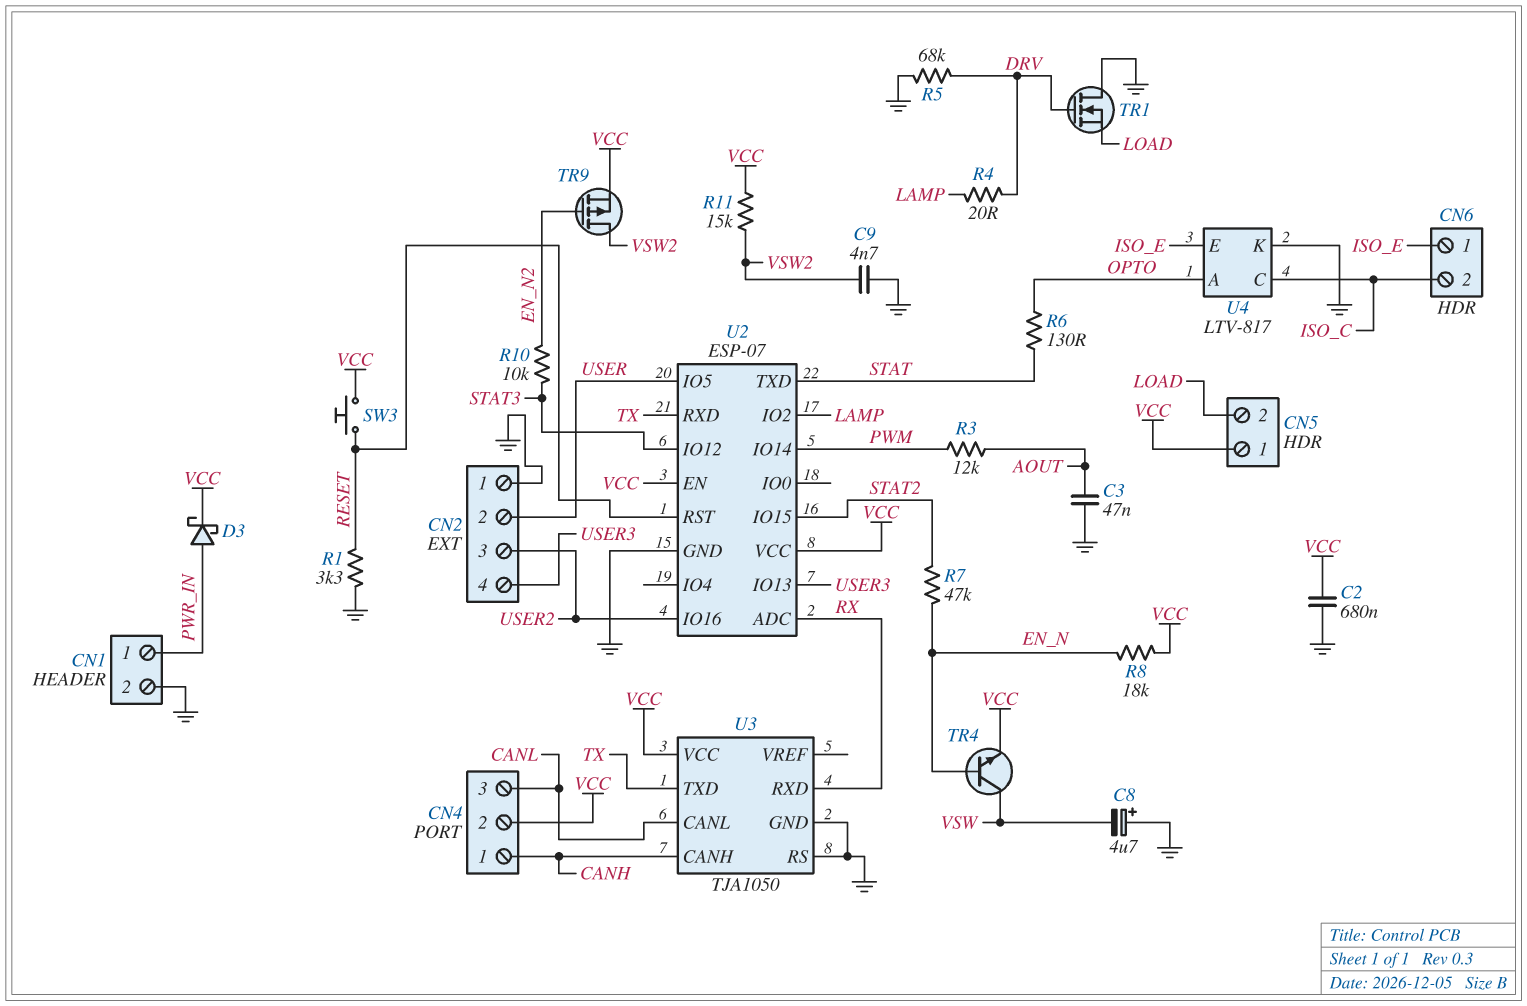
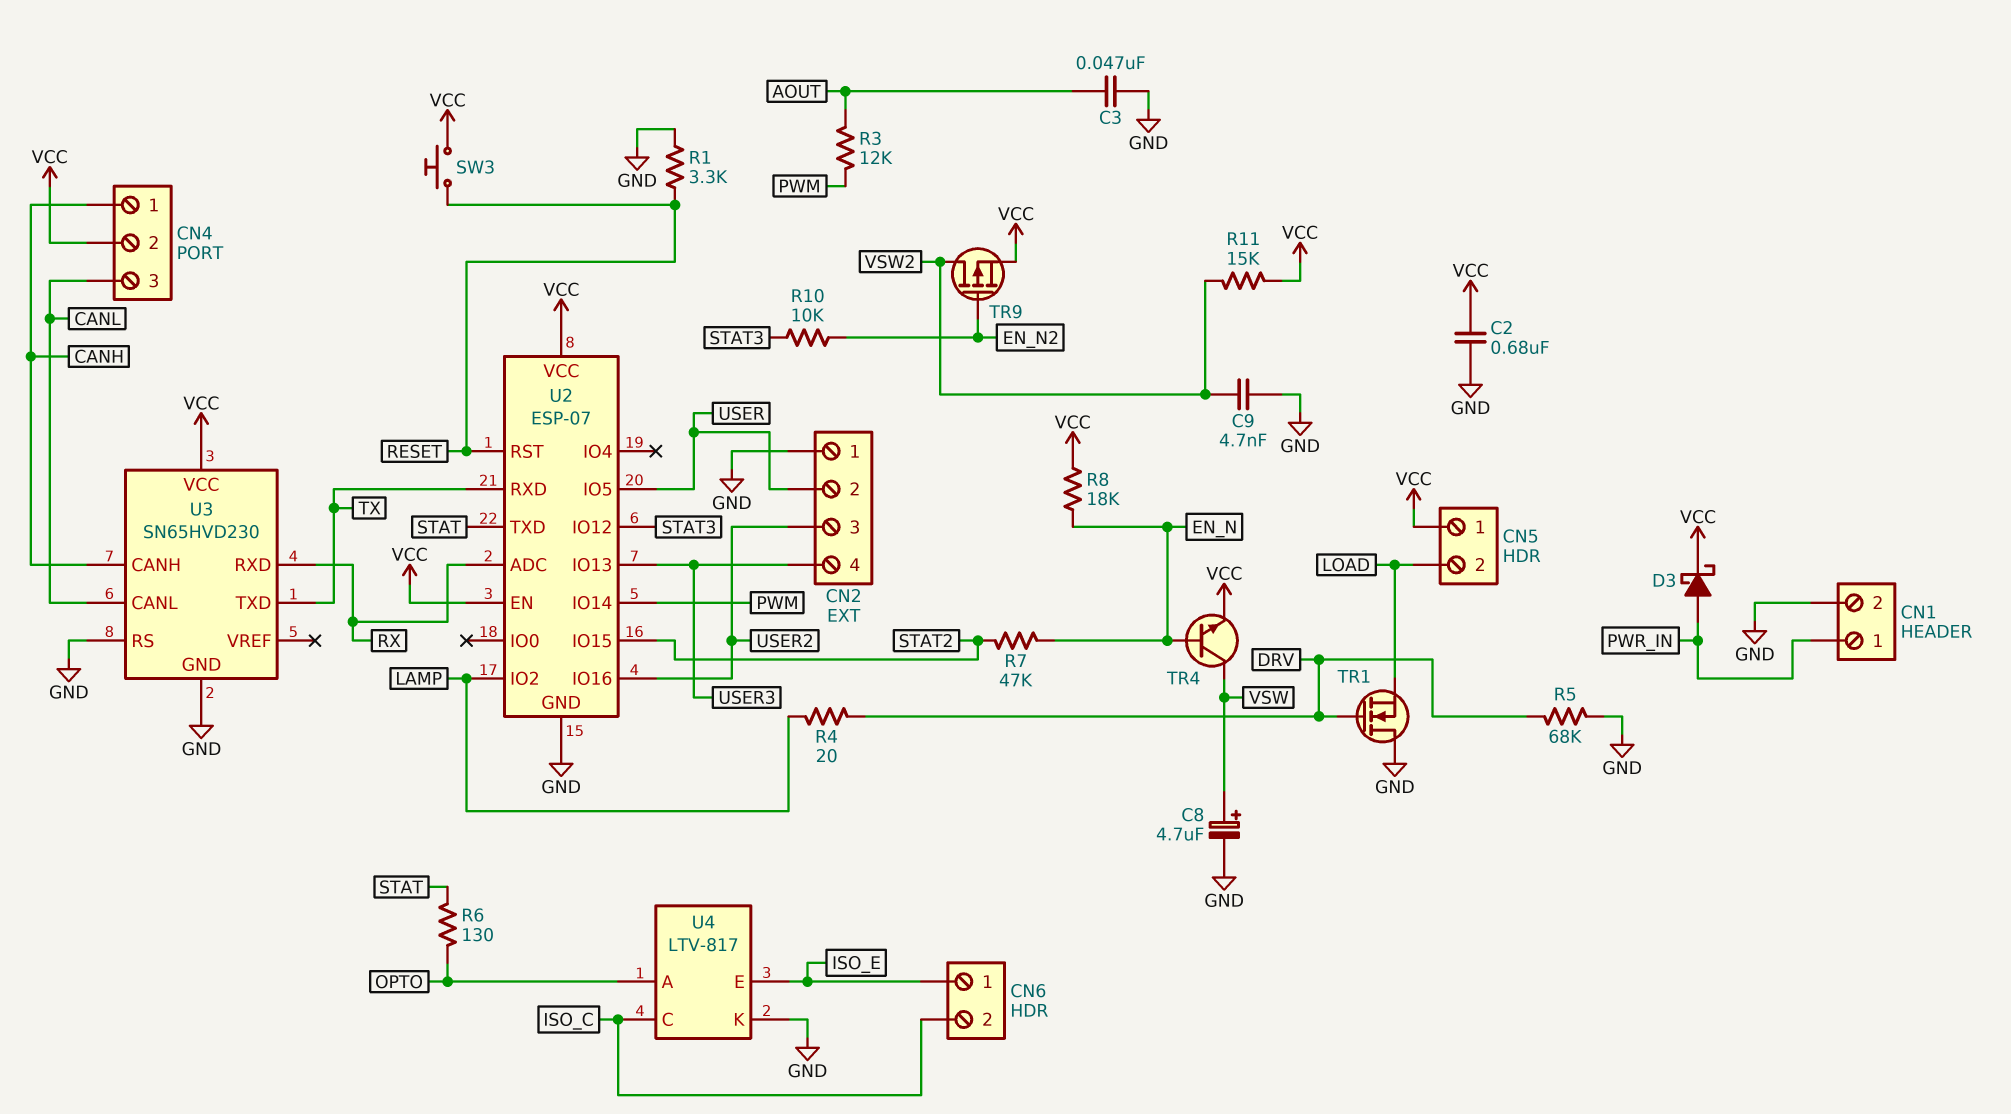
C8: 4.7uF (plus GND, minus VSW) -> 4.7uF (plus VSW, minus GND)
U3: TJA1050 -> SN65HVD230

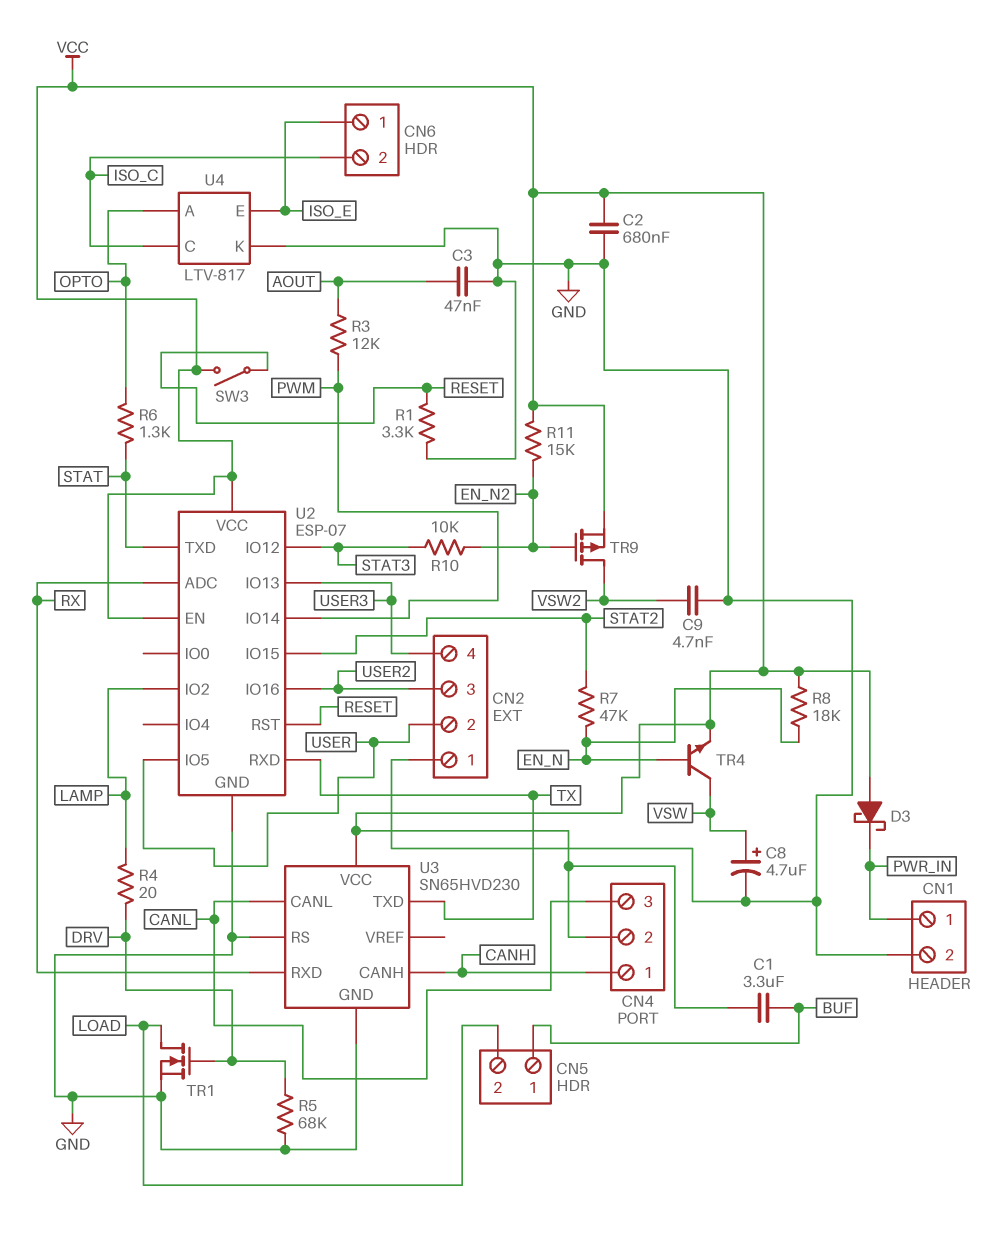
C1: none -> 3.3uF (BUF, VCC)
CN5 pin 1: VCC -> BUF
D3: schottky (A PWR_IN, K VCC) -> schottky (A VCC, K PWR_IN)
R6: 130 (OPTO, STAT) -> 1.3k (OPTO, STAT)
R11: 15k (VCC, VSW2) -> 15k (EN_N2, VCC)
SW3: button (RESET, VCC) -> switch (RESET, VCC)
TR1: NMOS (G DRV, D GND, S LOAD) -> NMOS (G DRV, D LOAD, S GND)

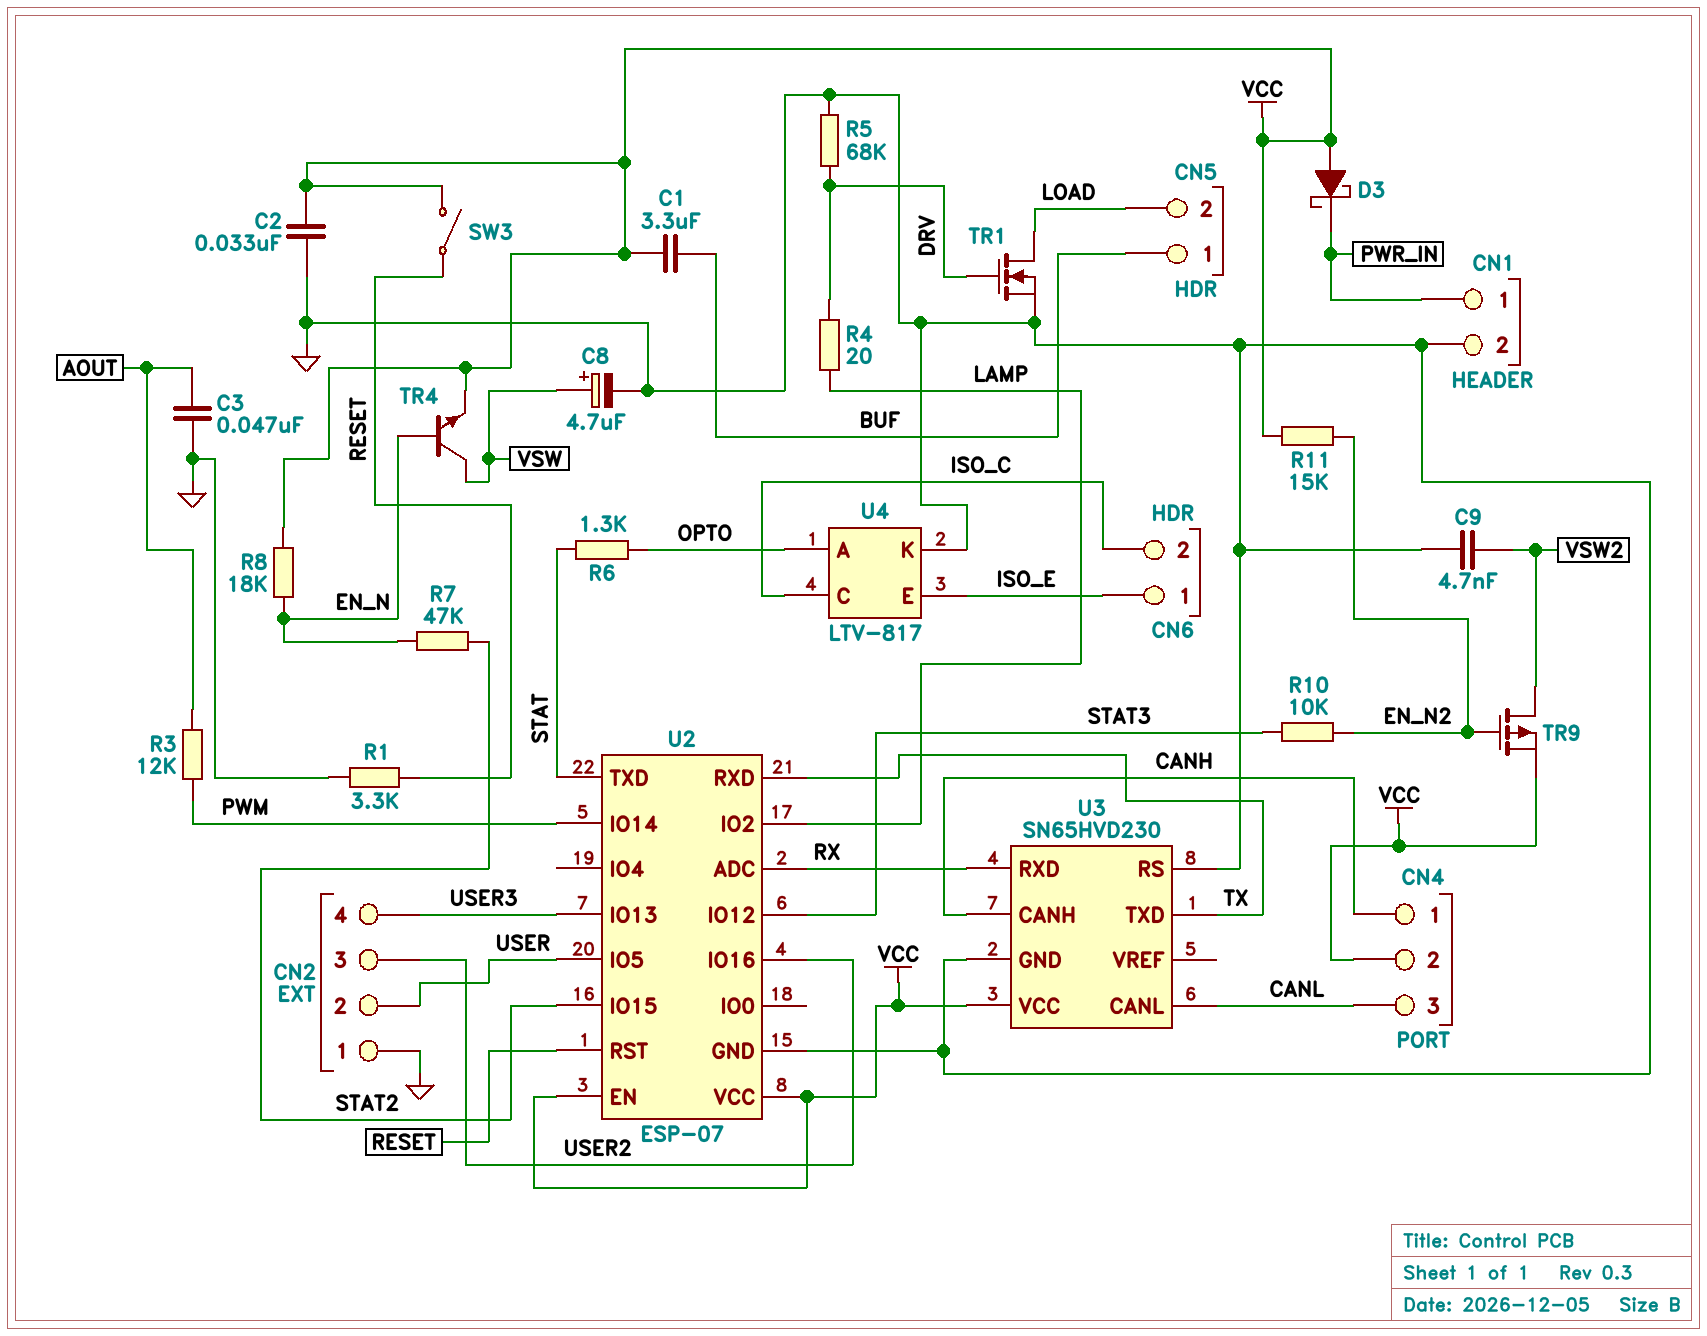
C2: 680nF (GND, VCC) -> 33nF (GND, VCC)

